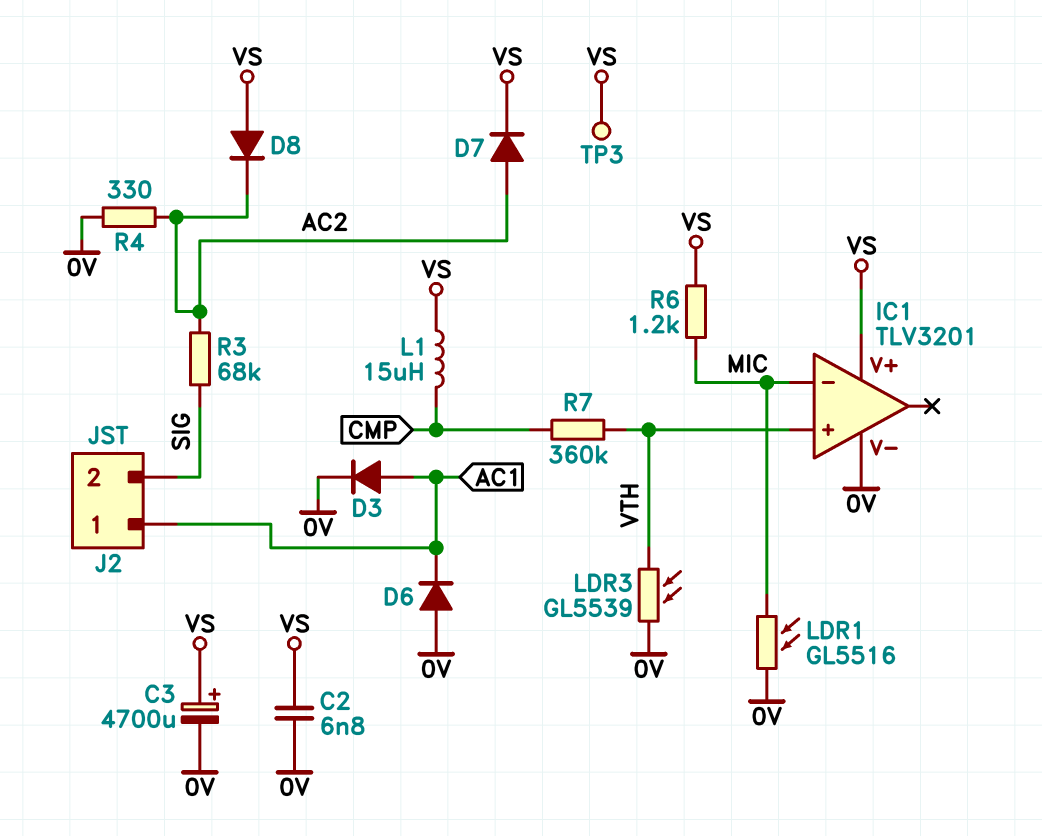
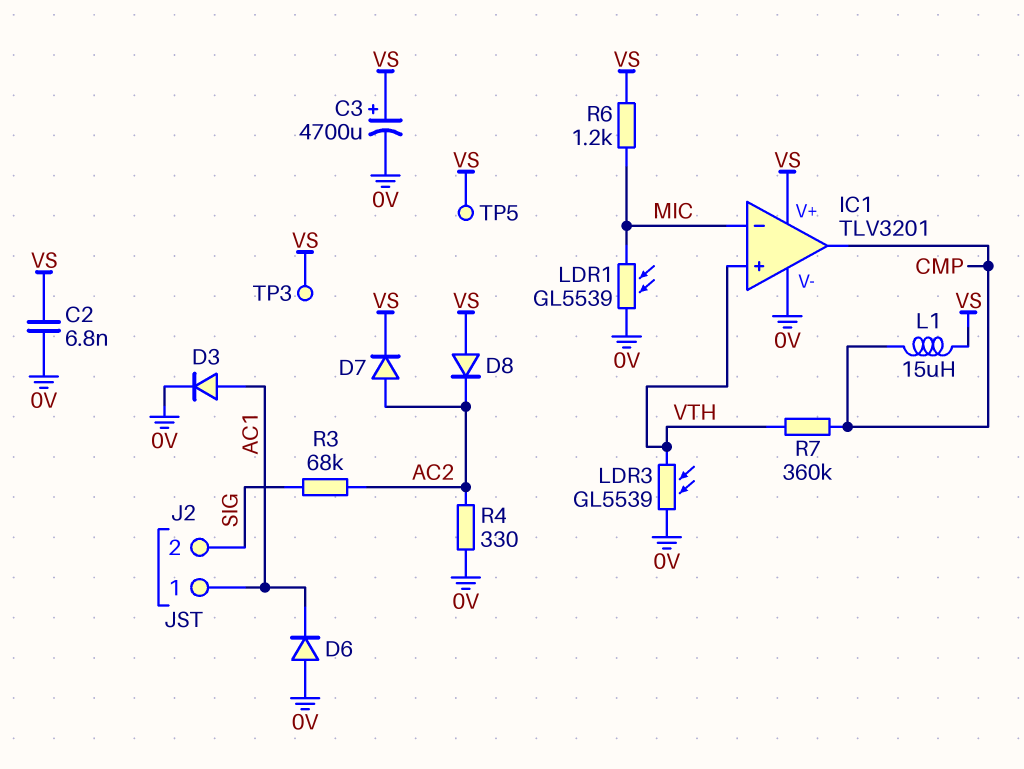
IC1 pin out: none -> CMP
LDR1: GL5516 (0V, MIC) -> GL5539 (0V, MIC)
TP5: none -> test point (VS)

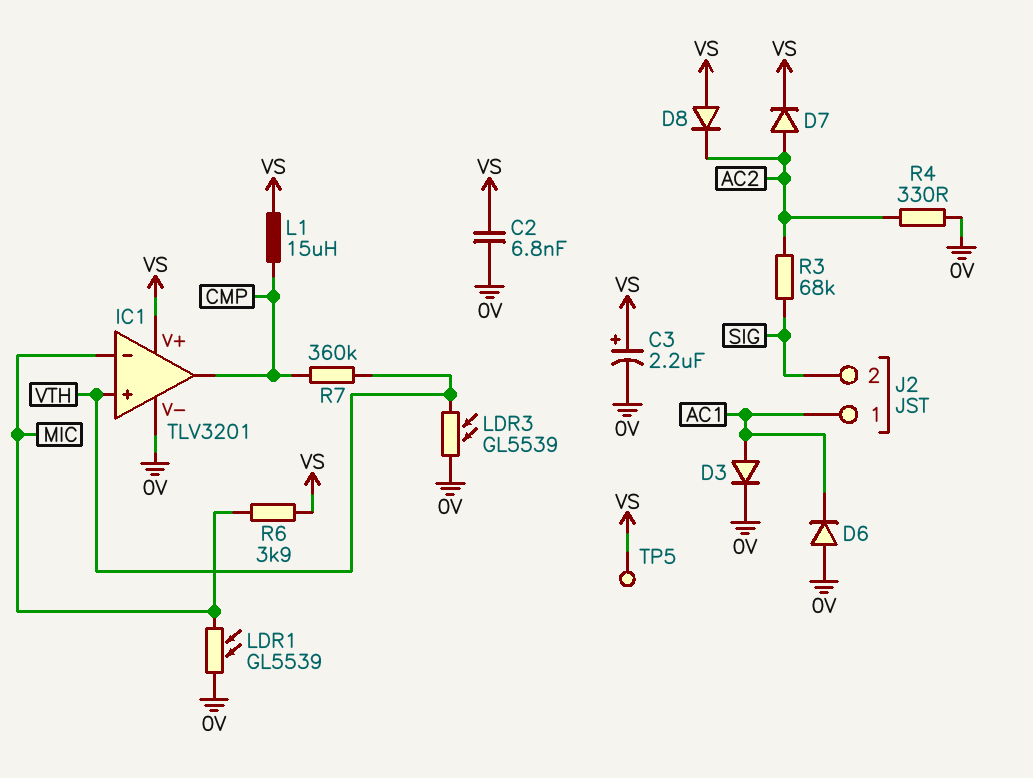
C3: 4700uF (plus VS, minus 0V) -> 2.2uF (plus VS, minus 0V)
R6: 1.2k (MIC, VS) -> 3.9k (MIC, VS)
TP3: test point (VS) -> none

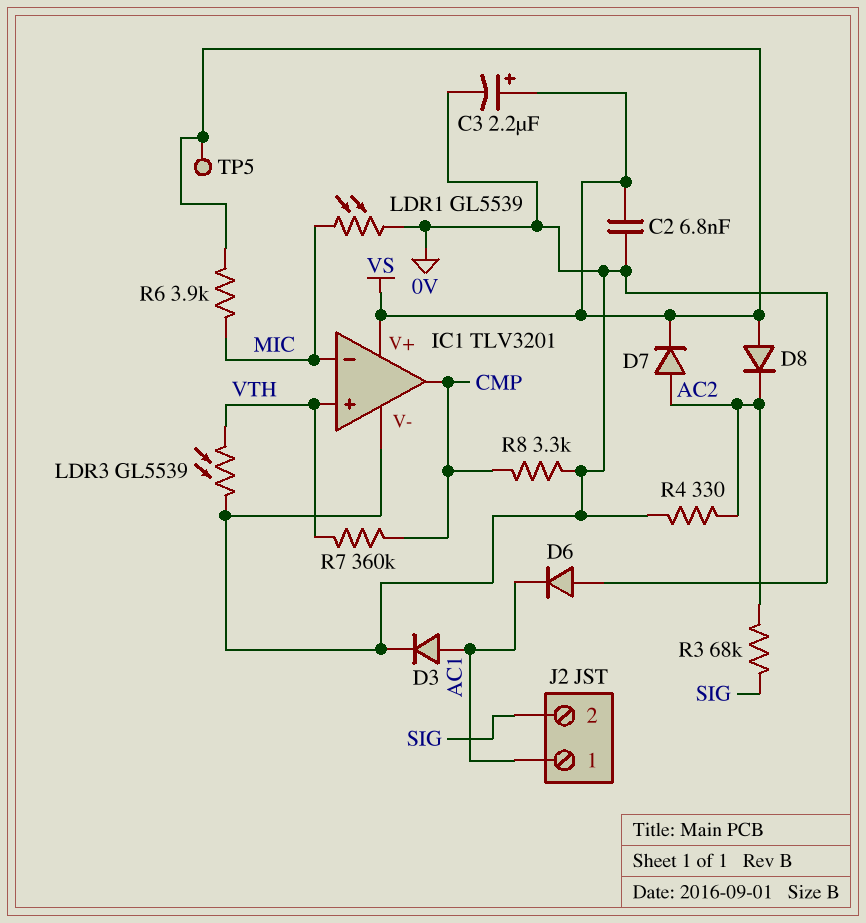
L1: 15uH (CMP, VS) -> none
R8: none -> 3.3k (0V, CMP)

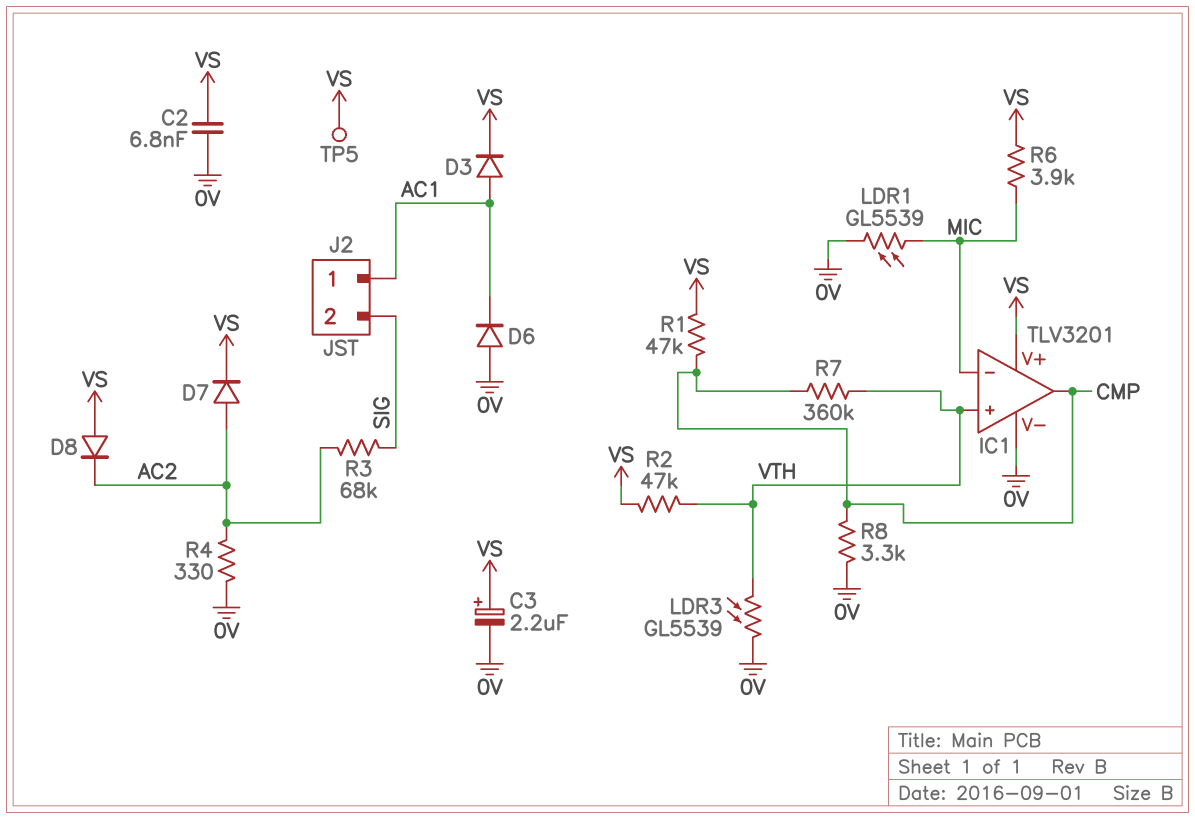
D3: diode (A AC1, K 0V) -> diode (A AC1, K VS)
R1: none -> 47k (CMP, VS)
R2: none -> 47k (VS, VTH)

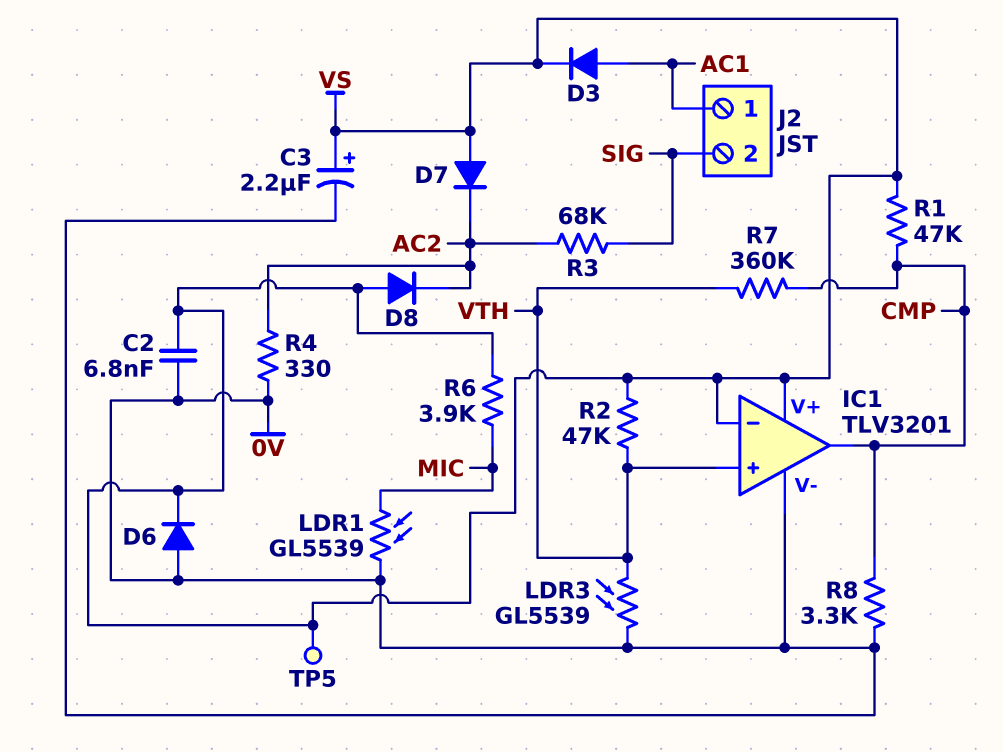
D6: diode (A 0V, K AC1) -> diode (A 0V, K VS)
D7: diode (A AC2, K VS) -> diode (A VS, K AC2)
IC1 pin in-: MIC -> VS

